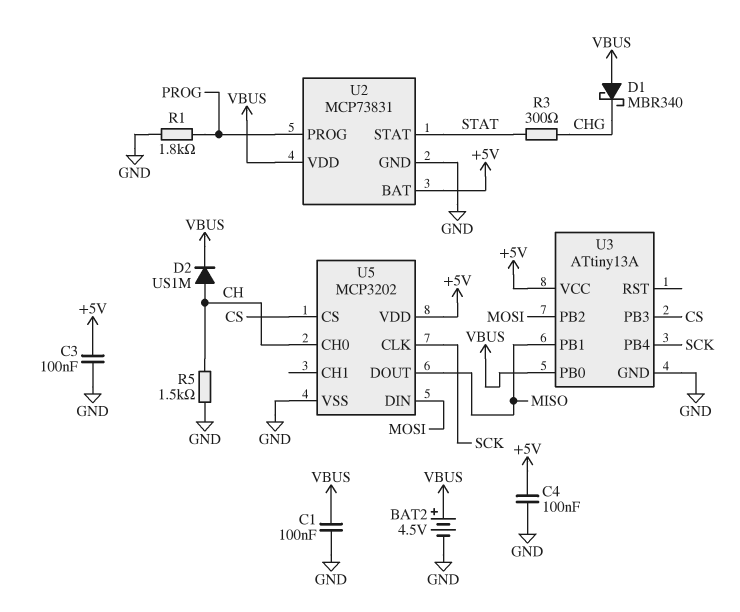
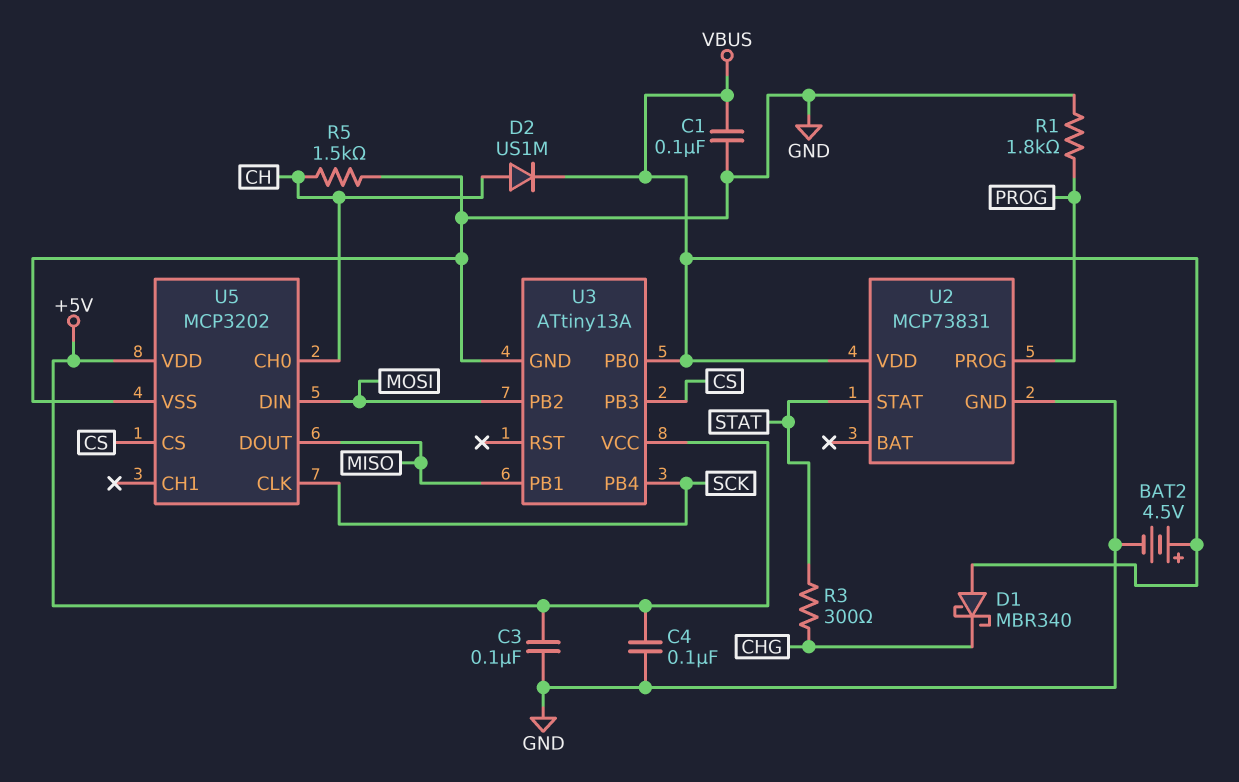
U2 pin BAT: +5V -> none

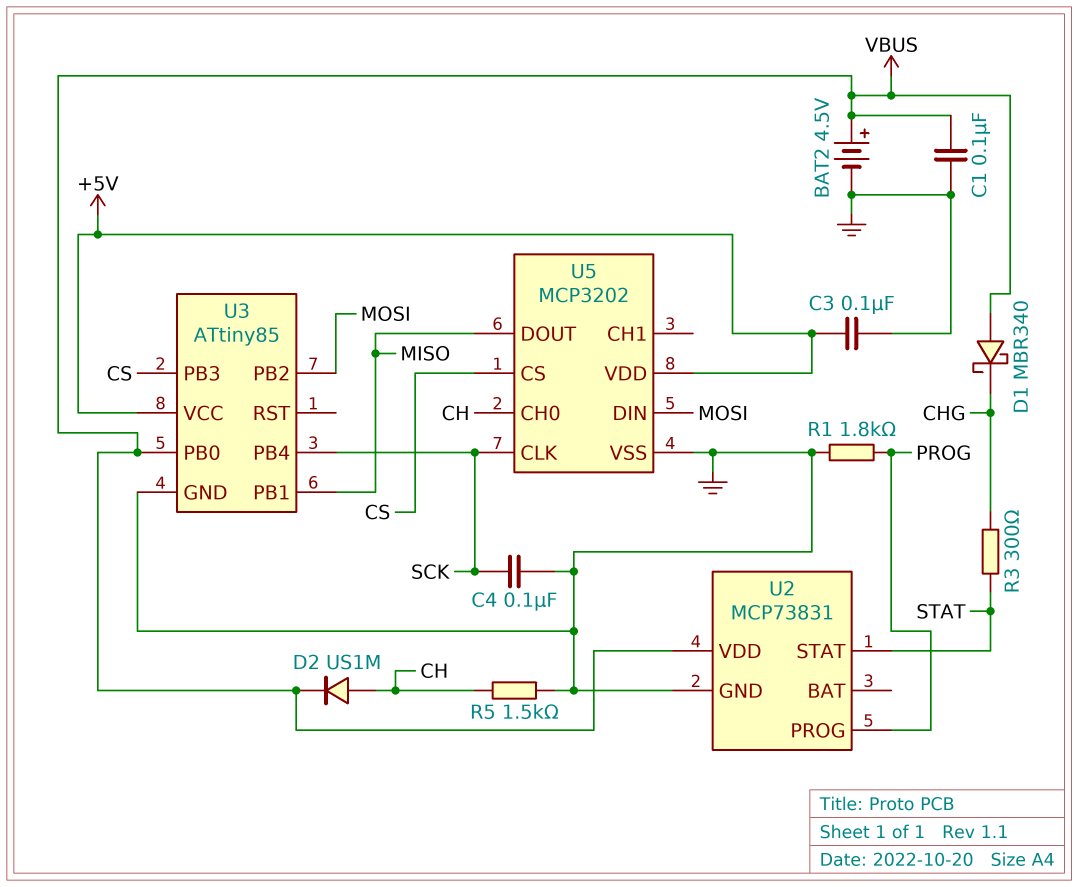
C4: 100nF (+5V, GND) -> 100nF (GND, SCK)
U3: ATtiny13A -> ATtiny85

